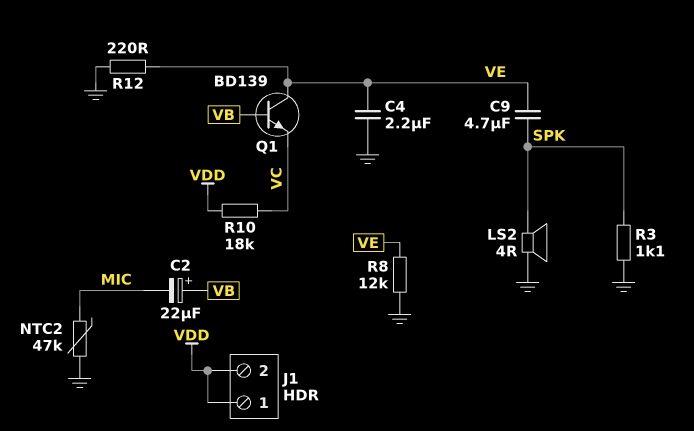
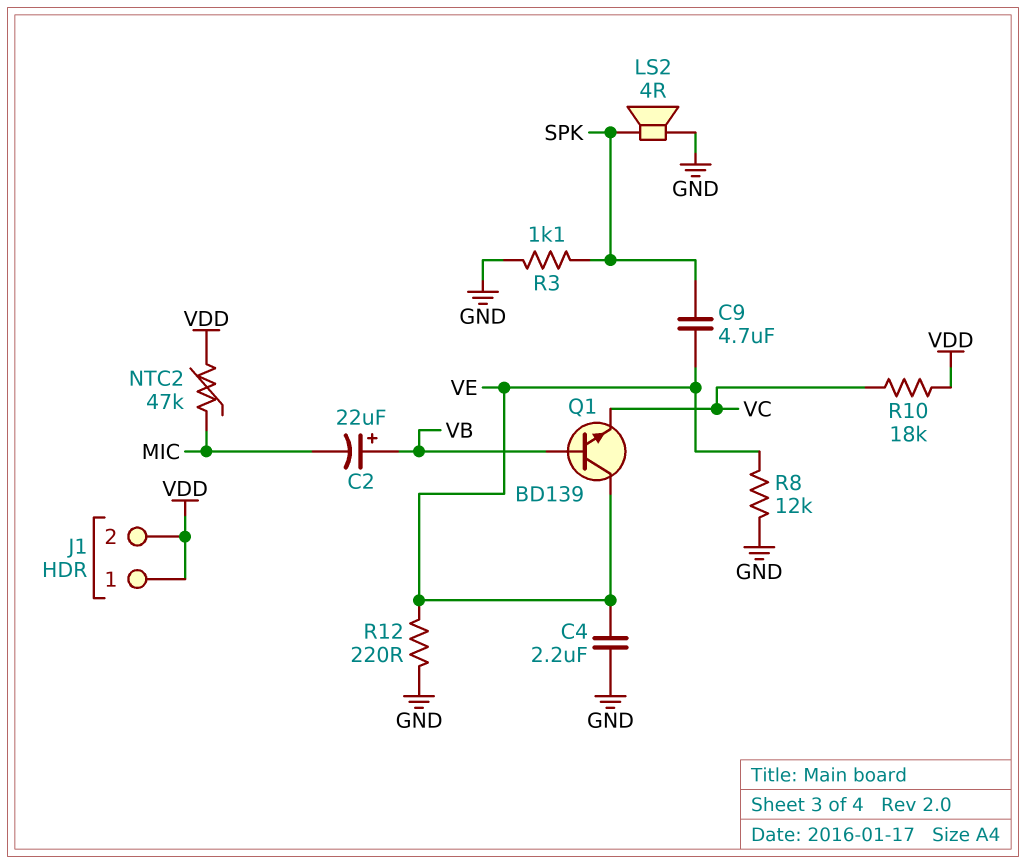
NTC2: 47k (GND, MIC) -> 47k (MIC, VDD)

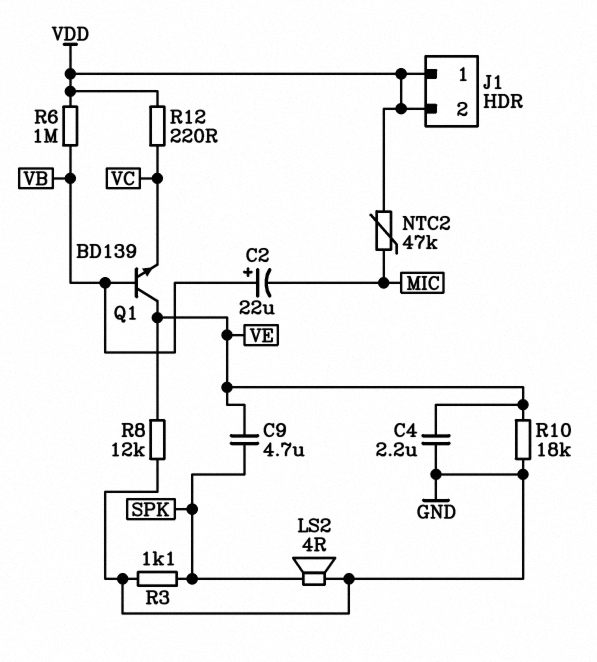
R6: none -> 1M (VB, VDD)
R10: 18k (VC, VDD) -> 18k (GND, VE)
R12: 220 (GND, VE) -> 220 (VC, VDD)

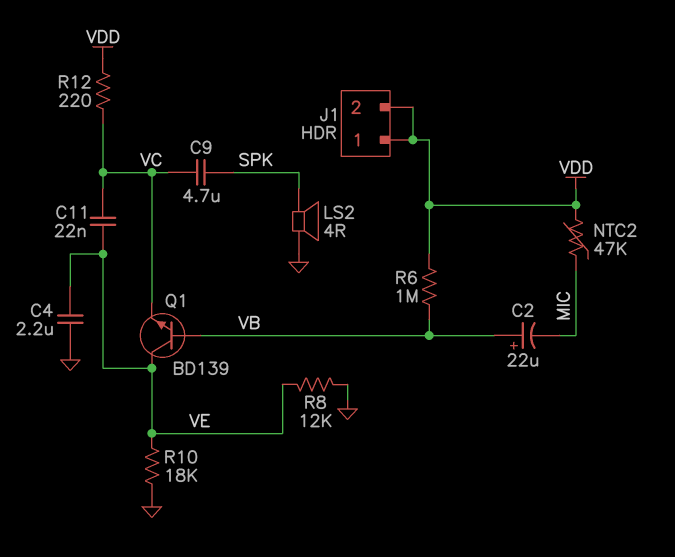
C9: 4.7uF (SPK, VE) -> 4.7uF (SPK, VC)
C11: none -> 22nF (VC, VE)
R3: 1.1k (GND, SPK) -> none

